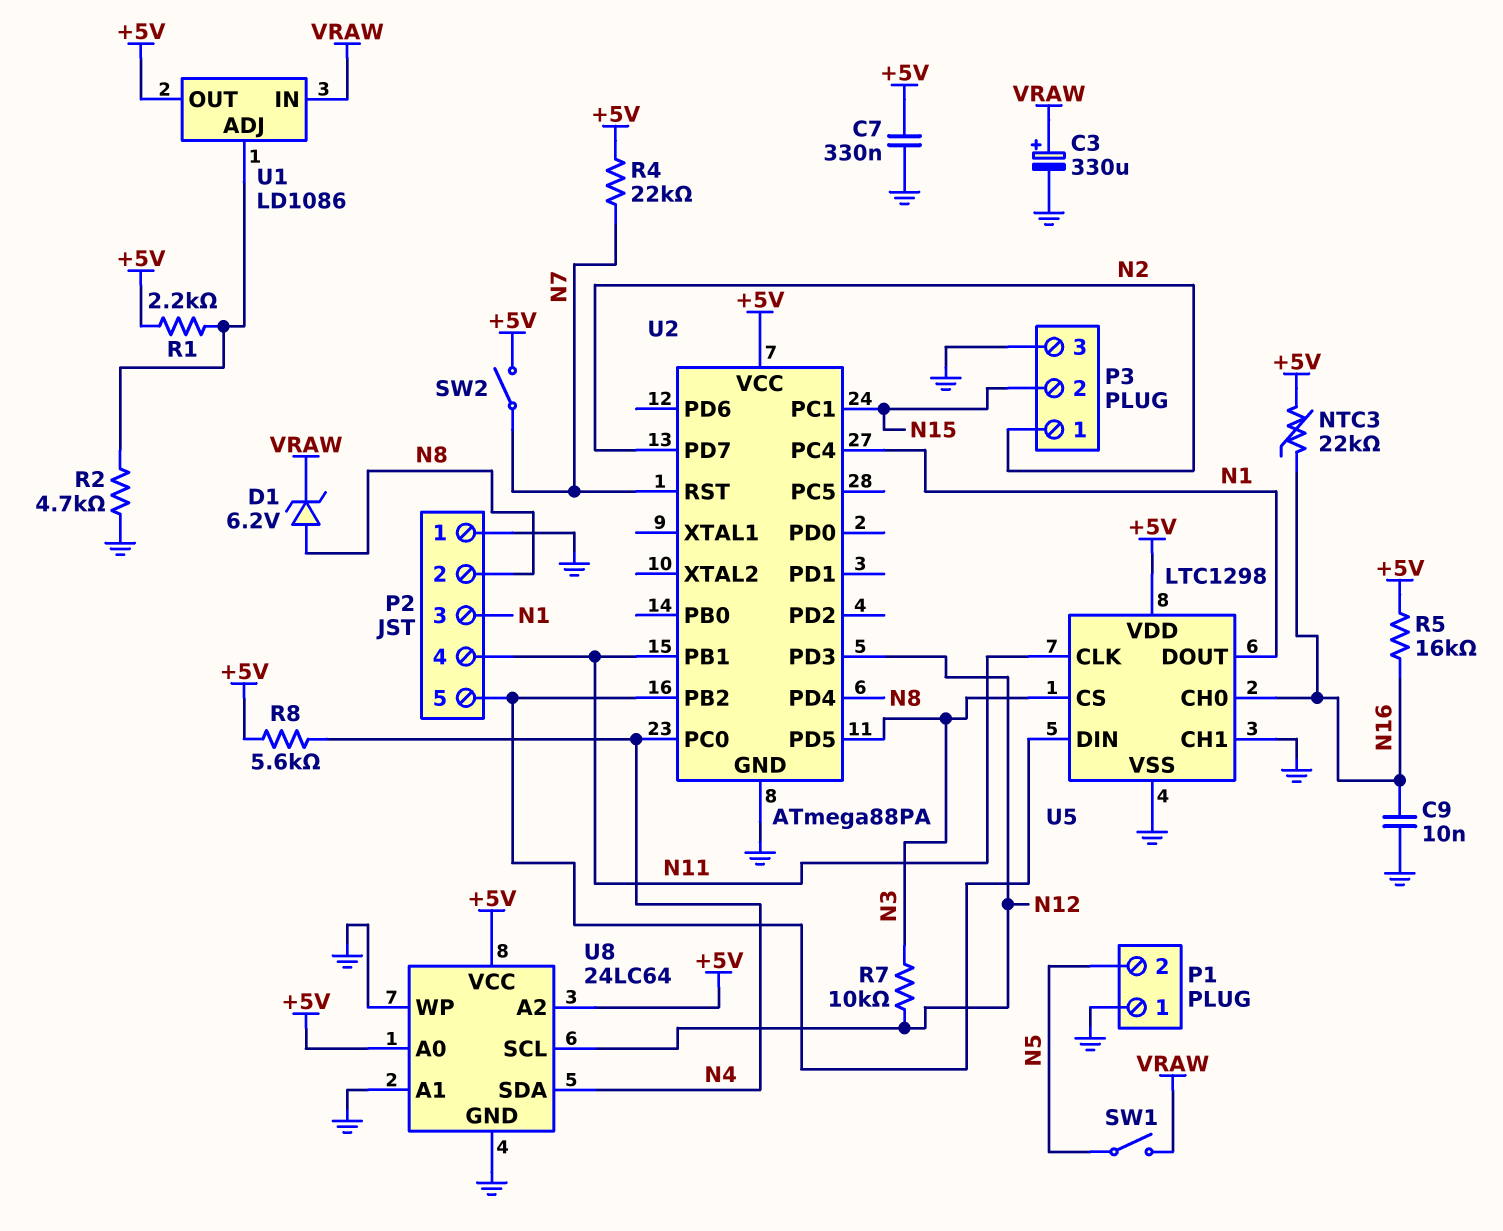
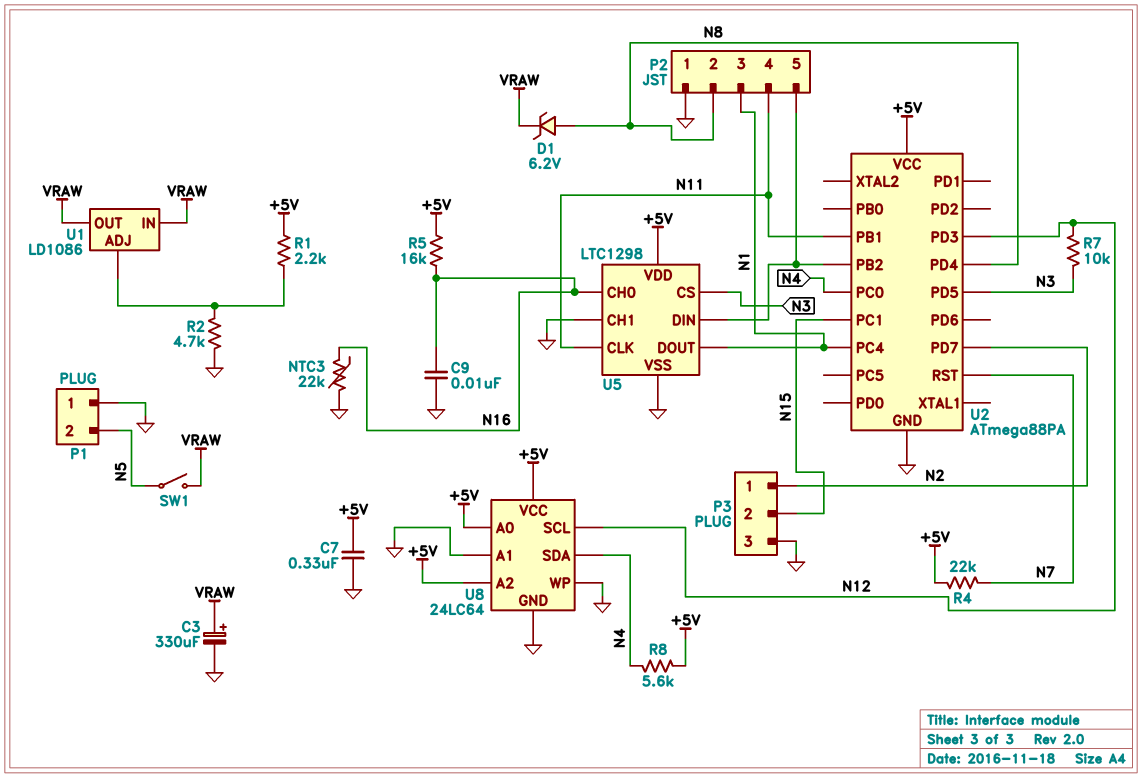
NTC3: 22k (+5V, N16) -> 22k (GND, N16)
SW2: switch (+5V, N7) -> none
U1 pin OUT: +5V -> VRAW

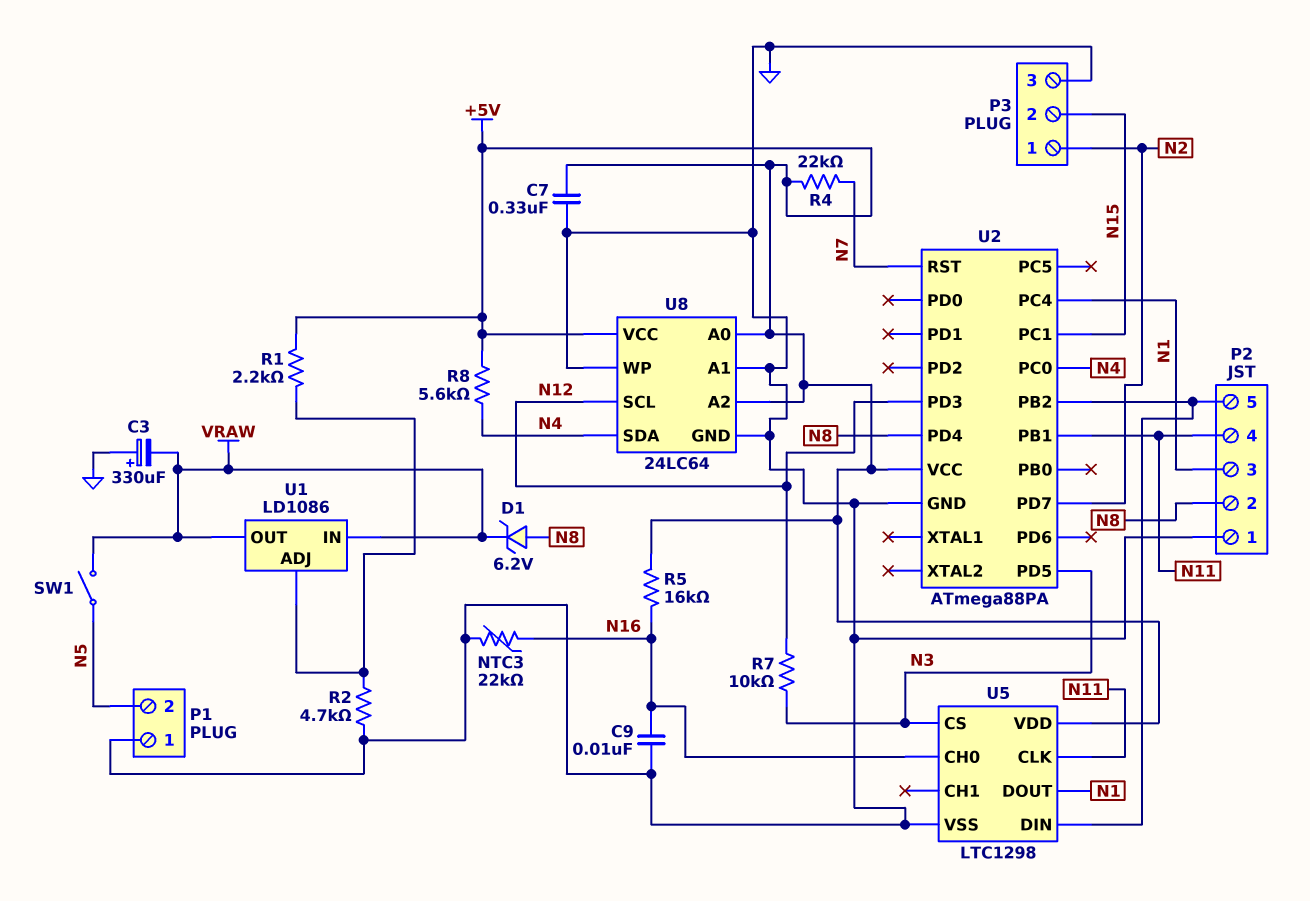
C3: 330uF (plus VRAW, minus GND) -> 330uF (plus GND, minus VRAW)
U5 pin CH1: GND -> none

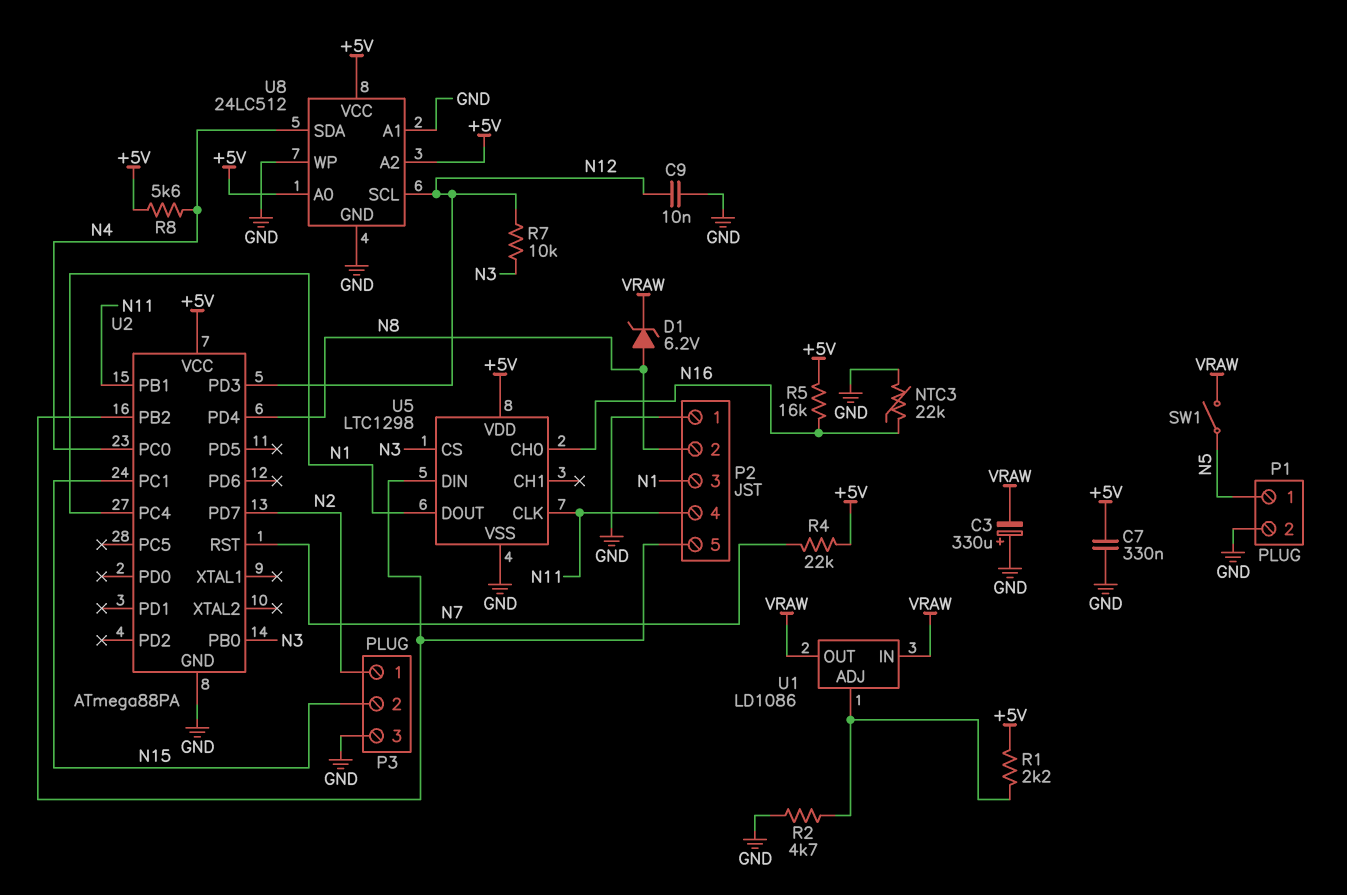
C9: 10nF (GND, N16) -> 10nF (GND, N12)
P1 pin 1: GND -> N5
P1 pin 2: N5 -> GND
U2 pin PB0: none -> N3
U2 pin PD5: N3 -> none
U8: 24LC64 -> 24LC512

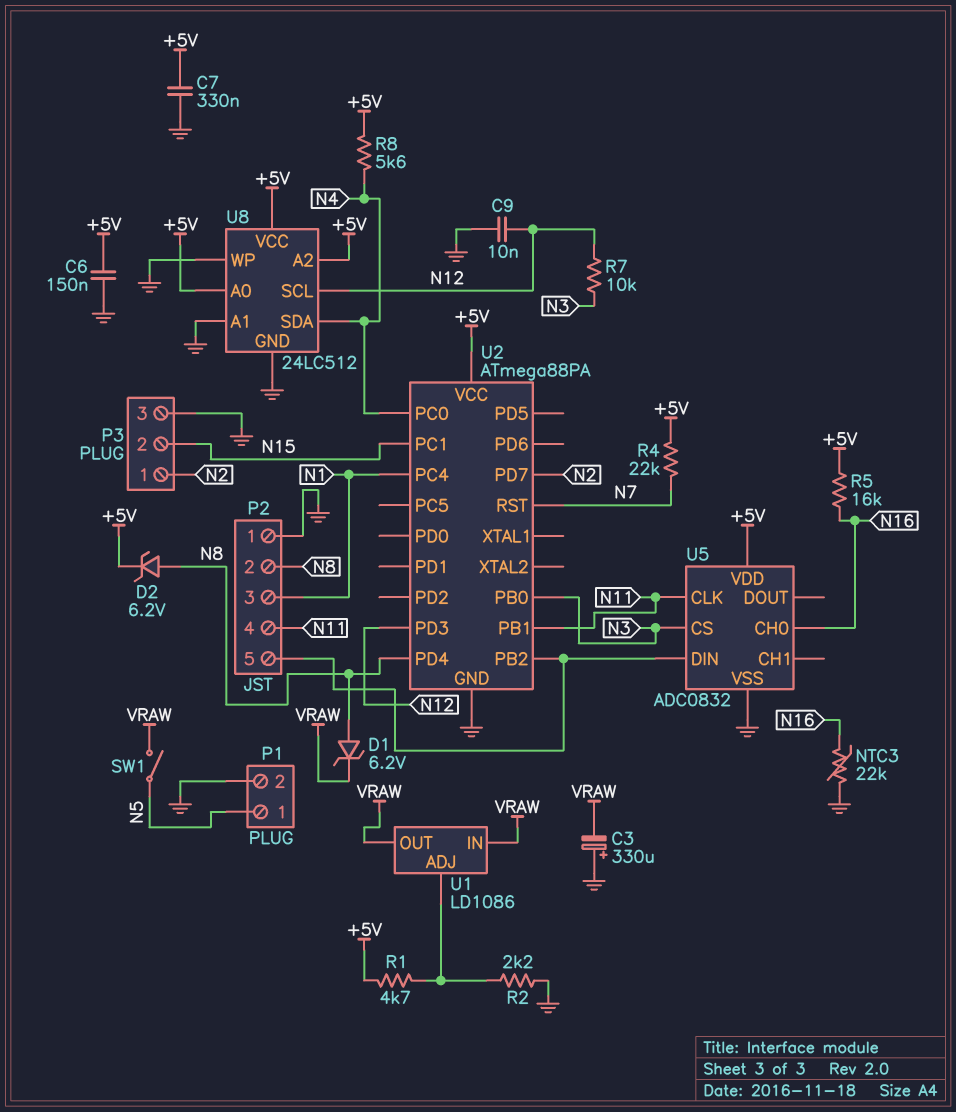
C6: none -> 150nF (+5V, GND)
D2: none -> zener 6.2V (A N8, K +5V)
R1: 2.2k (+5V, U1/ADJ) -> 4.7k (+5V, U1/ADJ)
R2: 4.7k (GND, U1/ADJ) -> 2.2k (GND, U1/ADJ)
U5: LTC1298 -> ADC0832
U5 pin DOUT: N1 -> none

